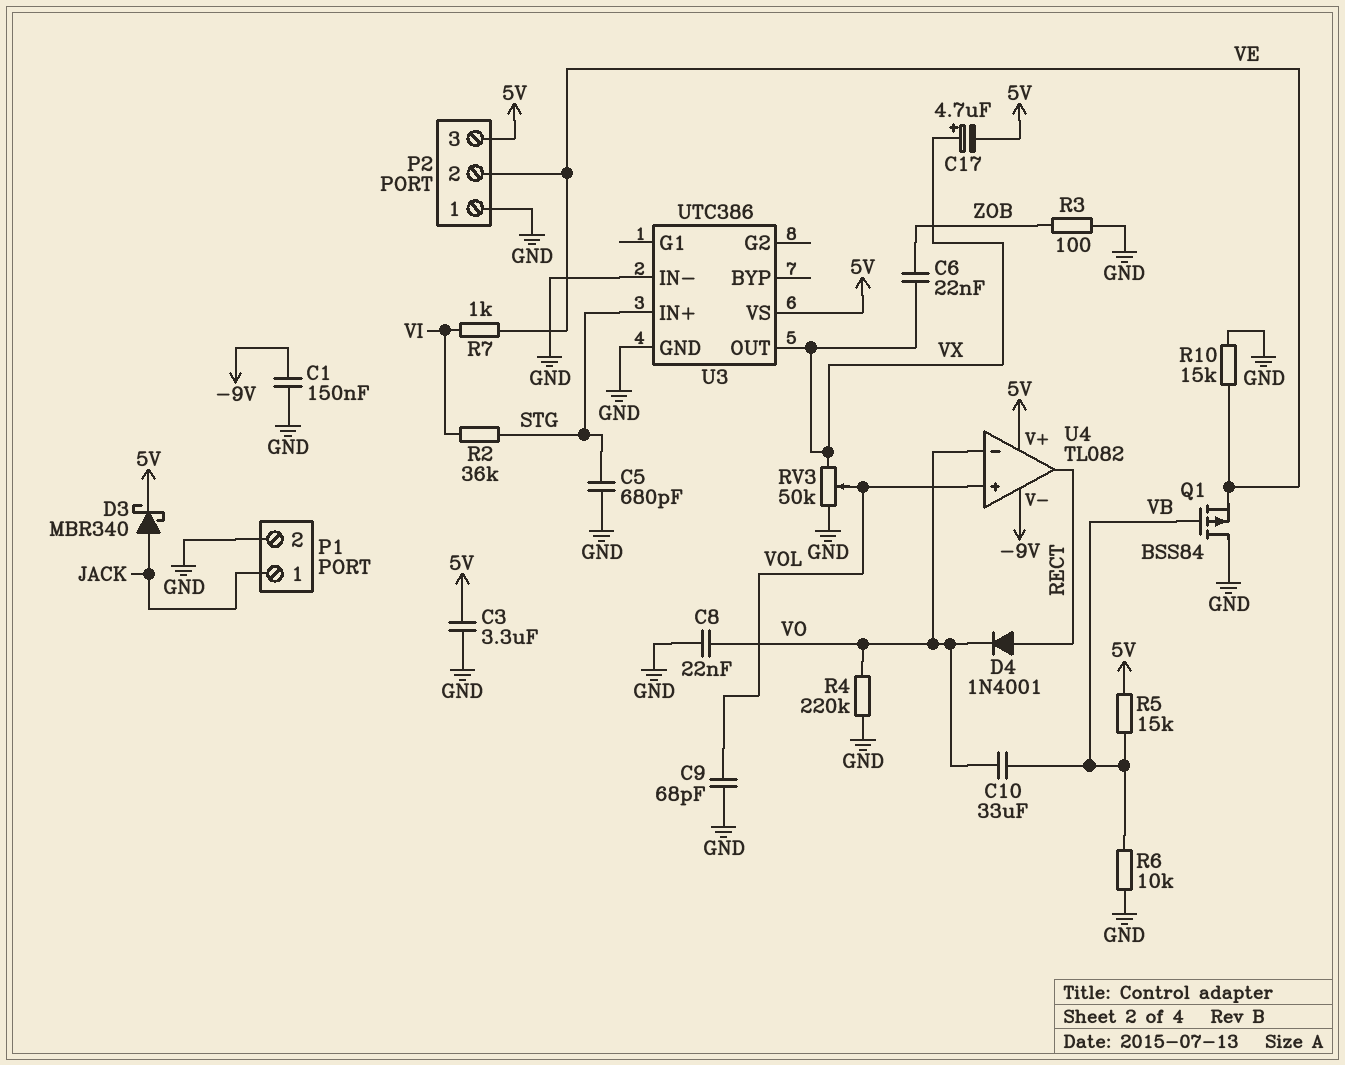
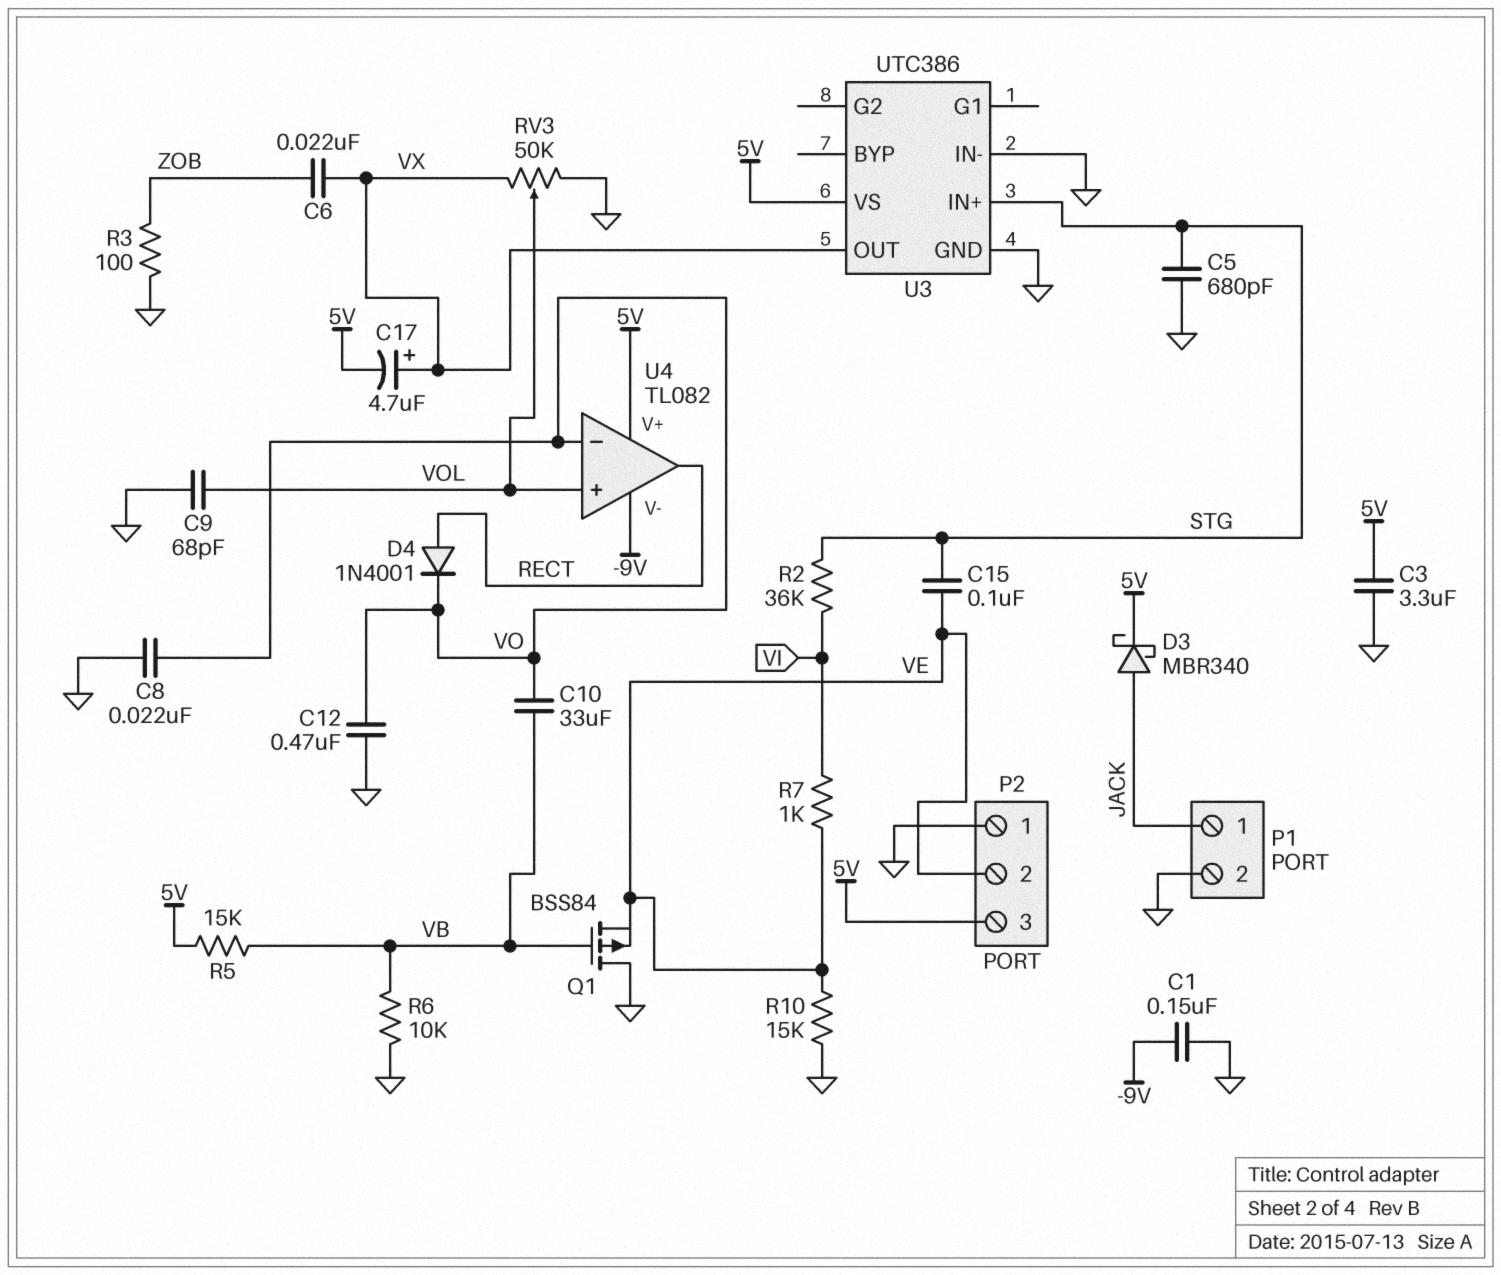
C12: none -> 470nF (GND, VO)
C15: none -> 100nF (STG, VE)
R4: 220k (GND, VO) -> none

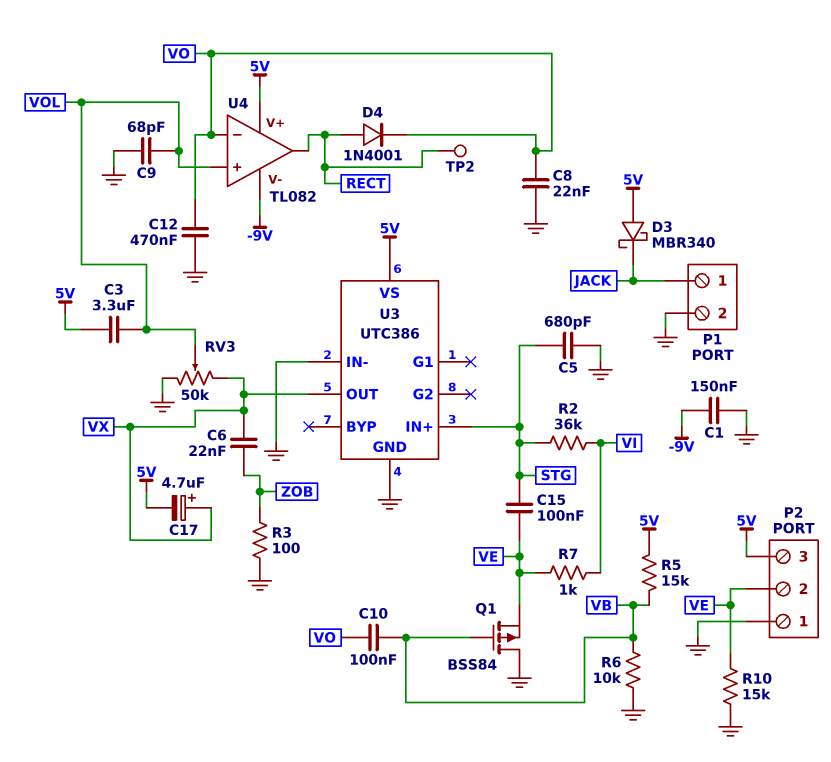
C3: 3.3uF (5V, GND) -> 3.3uF (5V, VOL)
C10: 33uF (VB, VO) -> 100nF (VB, VO)
D3: schottky MBR340 (A JACK, K 5V) -> schottky MBR340 (A 5V, K JACK)
TP2: none -> test point (RECT)

